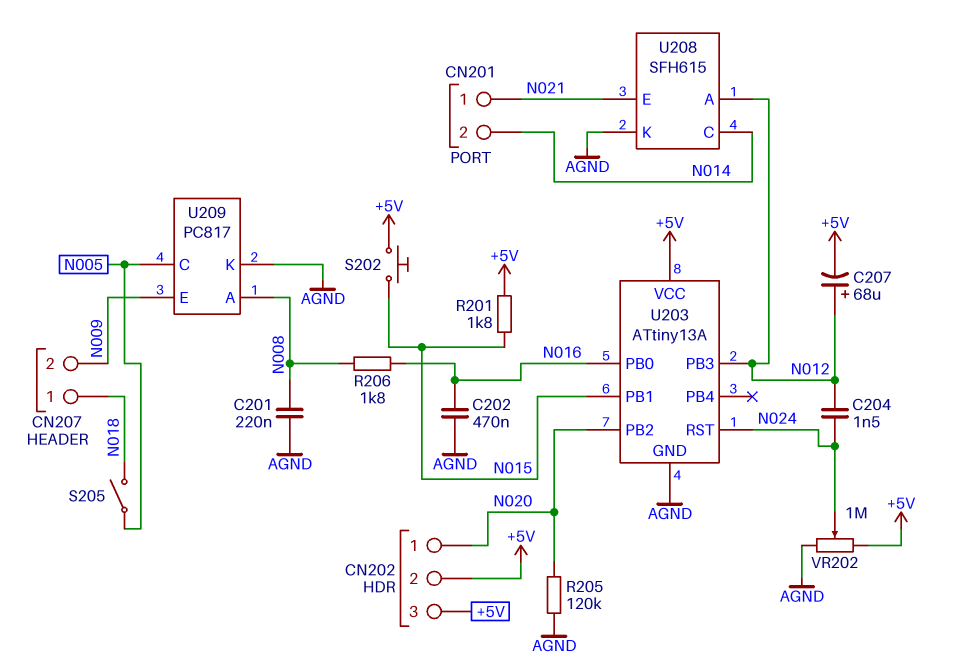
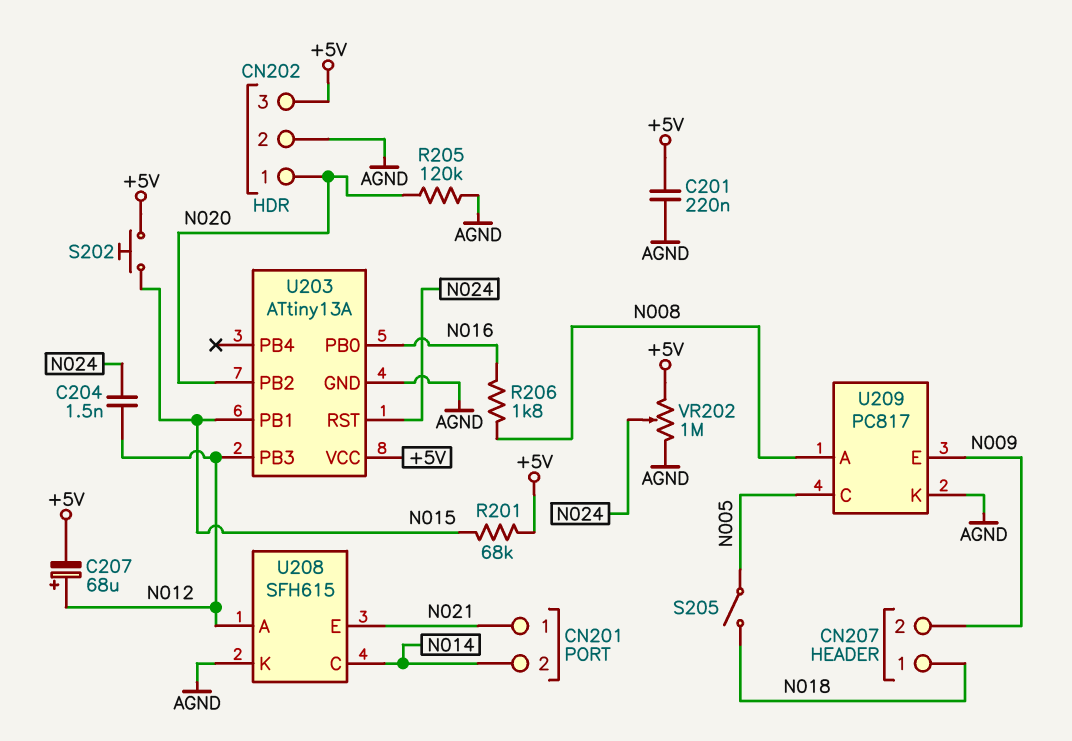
C201: 220nF (AGND, N008) -> 220nF (+5V, AGND)
C202: 470nF (AGND, N016) -> none
CN202 pin 2: +5V -> AGND
R201: 1.8k (+5V, N015) -> 68k (+5V, N015)

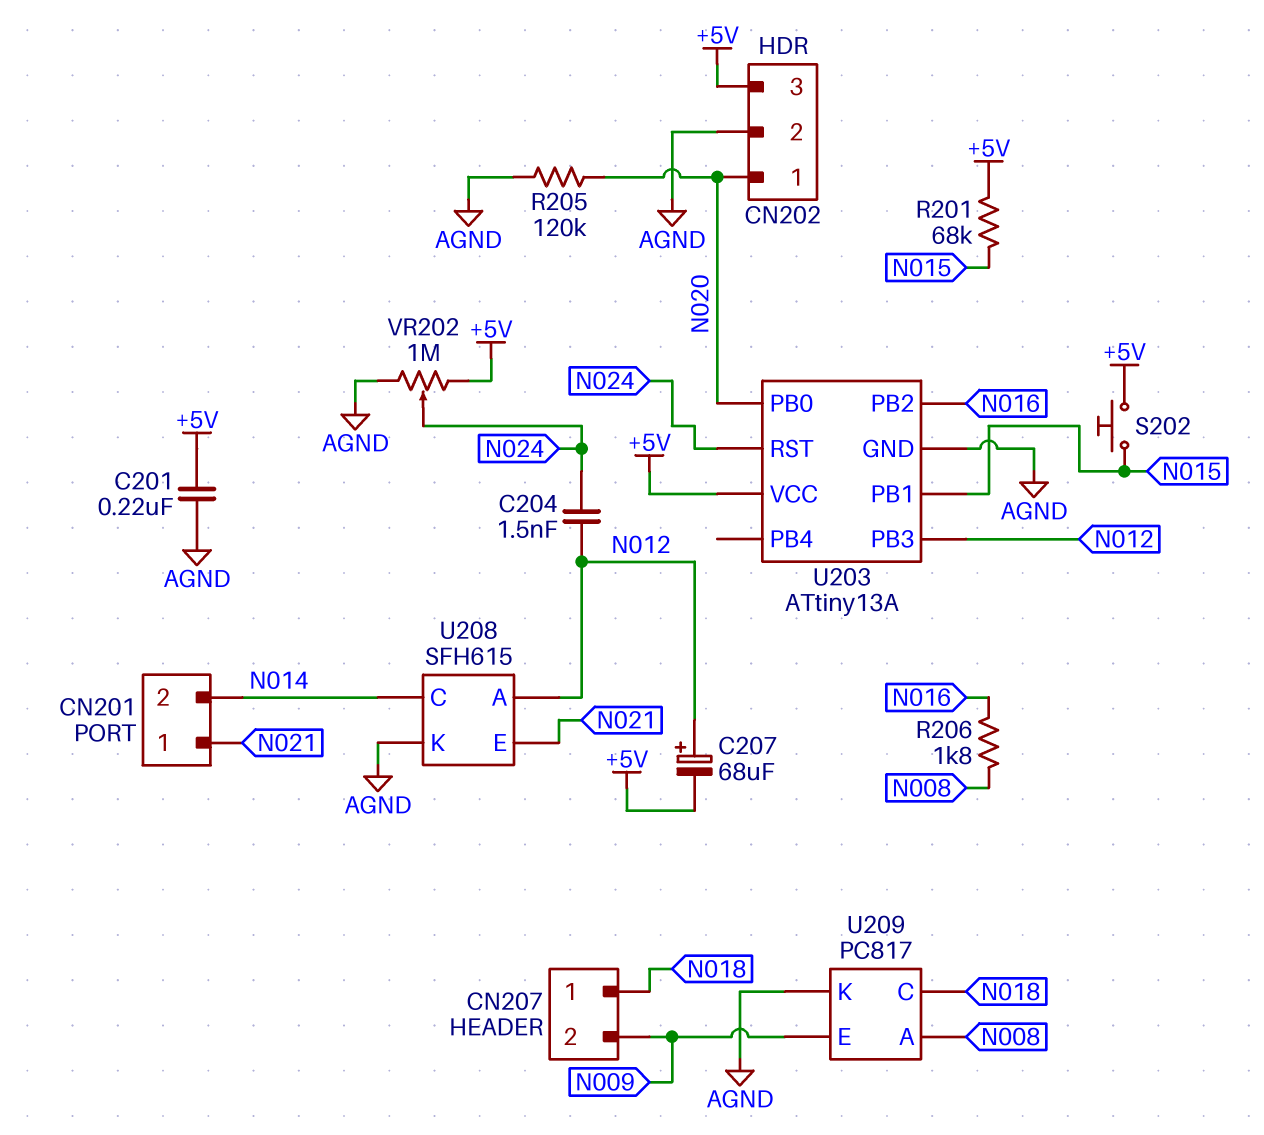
S205: switch (N005, N018) -> none
U203 pin PB0: N016 -> N020
U203 pin PB2: N020 -> N016
U209 pin C: N005 -> N018

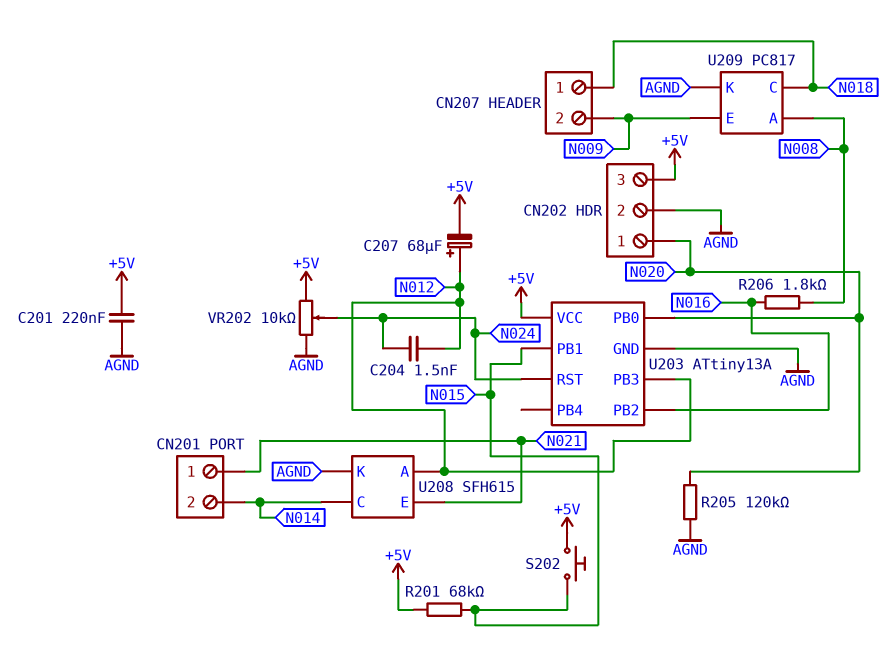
VR202: 1M (+5V, AGND, wiper N024) -> 10k (+5V, AGND, wiper N024)

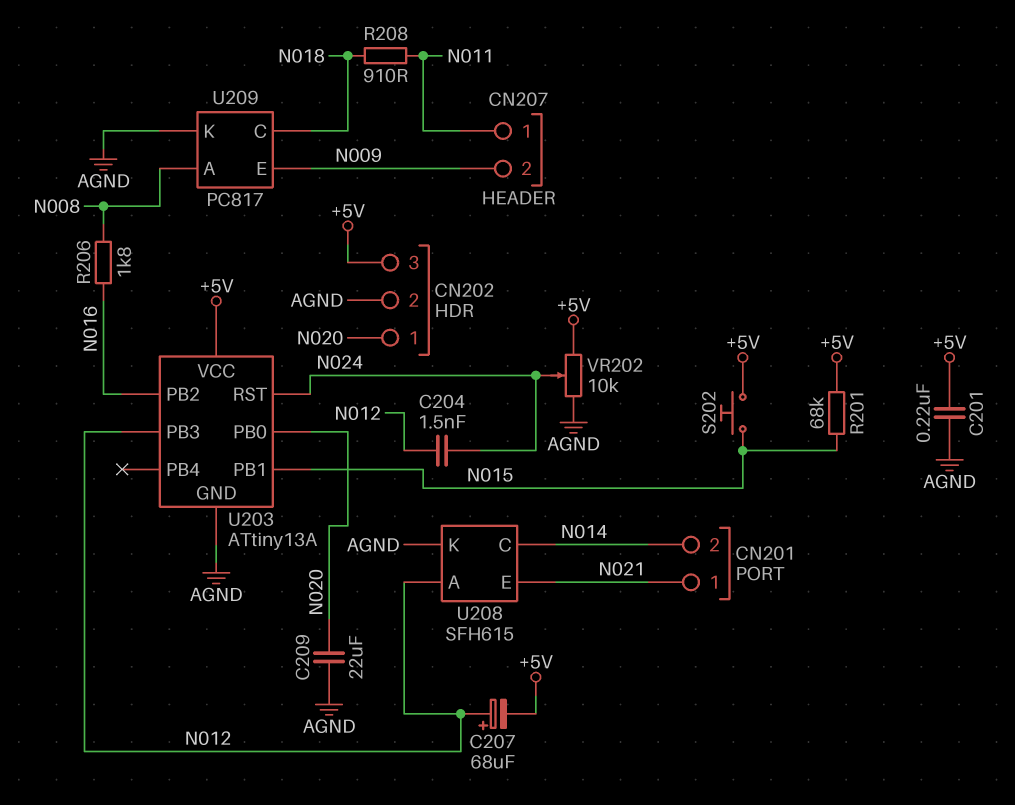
C209: none -> 22uF (AGND, N020)
CN207 pin 1: N018 -> N011
R205: 120k (AGND, N020) -> none
R208: none -> 910 (N011, N018)

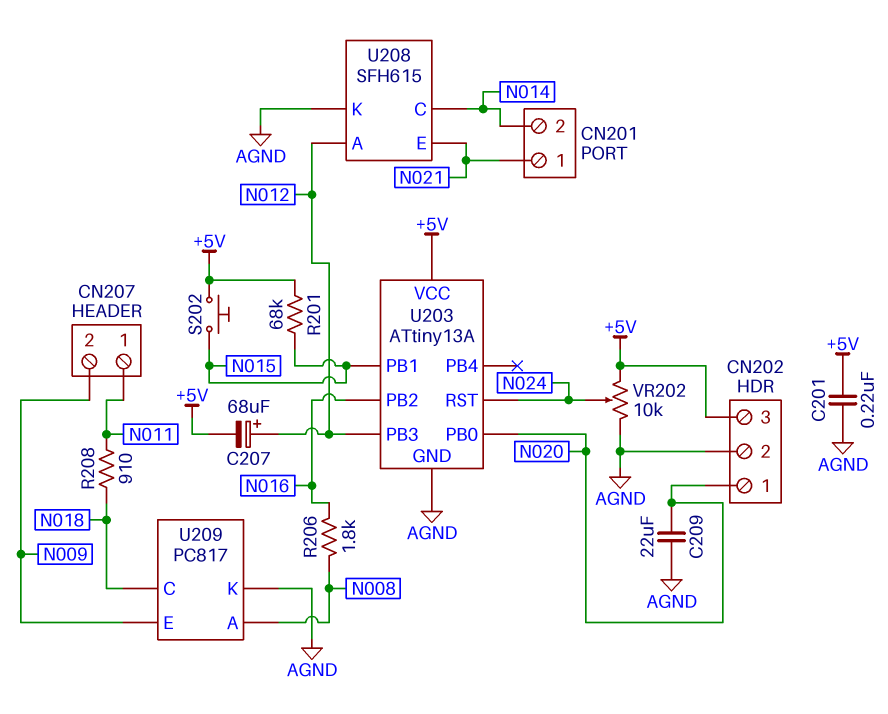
C204: 1.5nF (N012, N024) -> none

